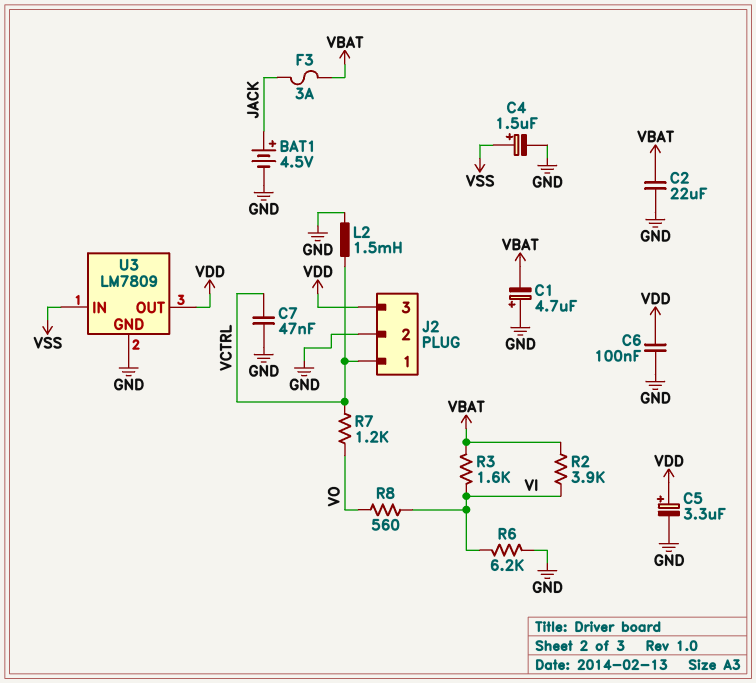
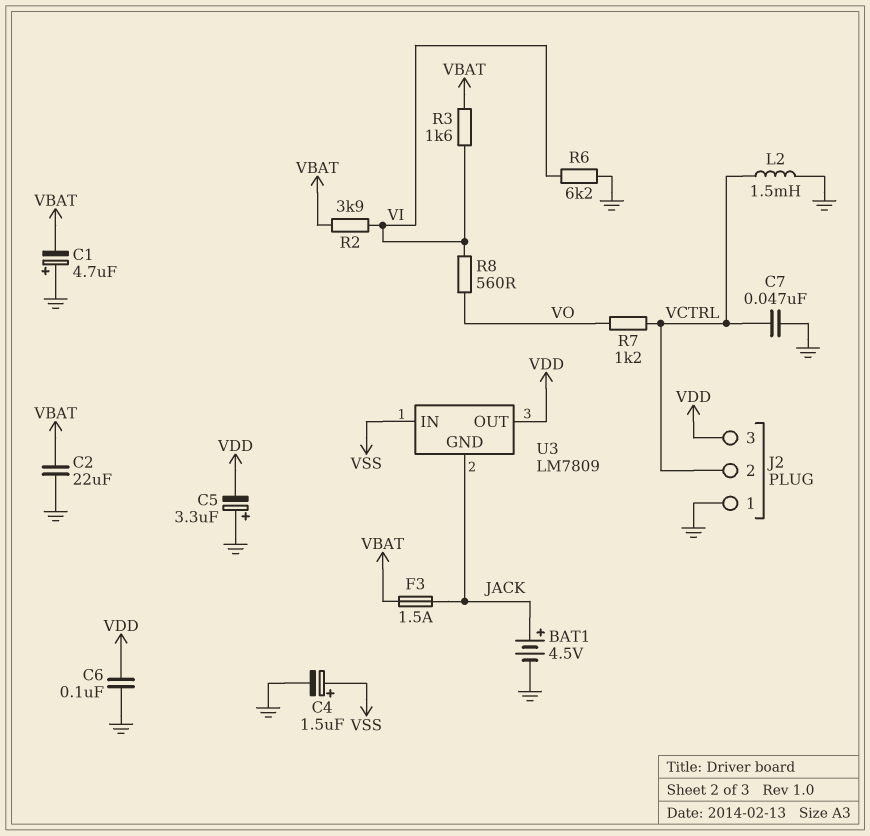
C5: 3.3uF (plus VDD, minus GND) -> 3.3uF (plus GND, minus VDD)
F3: 3A (JACK, VBAT) -> 1.5A (JACK, VBAT)
J2 pin 1: VCTRL -> GND
J2 pin 2: GND -> VCTRL
U3 pin GND: GND -> JACK

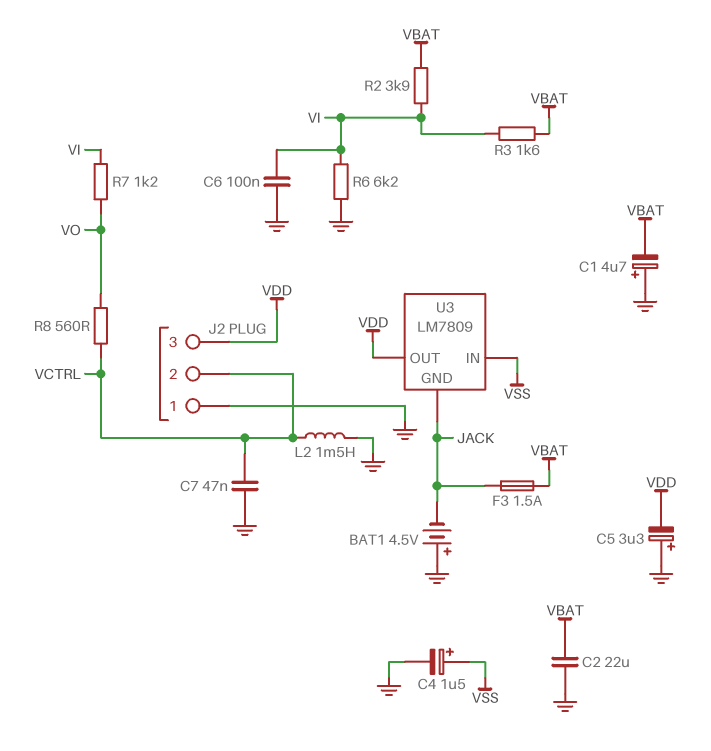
BAT1: 4.5V (plus JACK, minus GND) -> 4.5V (plus GND, minus JACK)
C6: 100nF (GND, VDD) -> 100nF (GND, VI)
R7: 1.2k (VCTRL, VO) -> 1.2k (VI, VO)
R8: 560 (VI, VO) -> 560 (VCTRL, VO)

